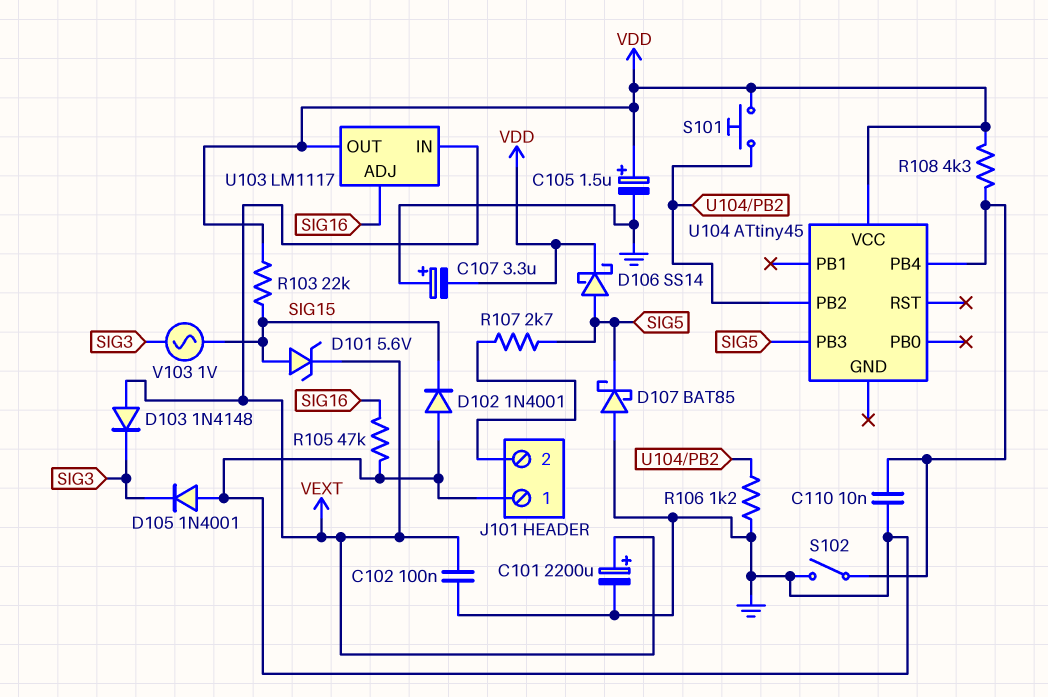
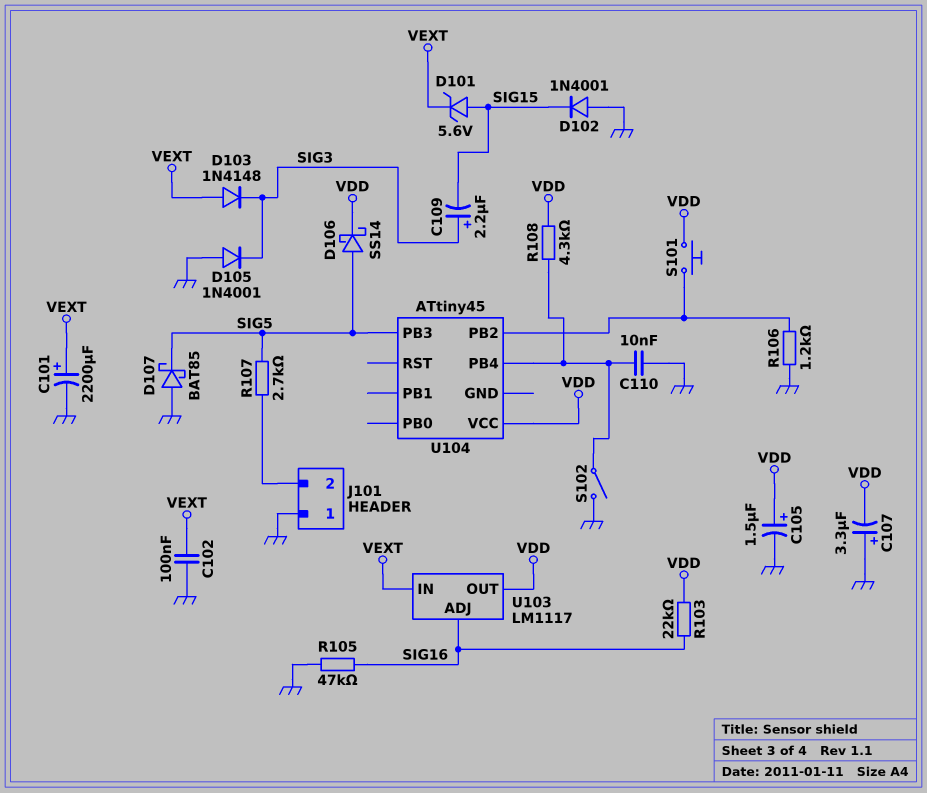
C109: none -> 2.2uF (plus SIG3, minus SIG15)
R103: 22k (SIG15, VDD) -> 22k (SIG16, VDD)
V103: AC 1V (SIG3, SIG15) -> none

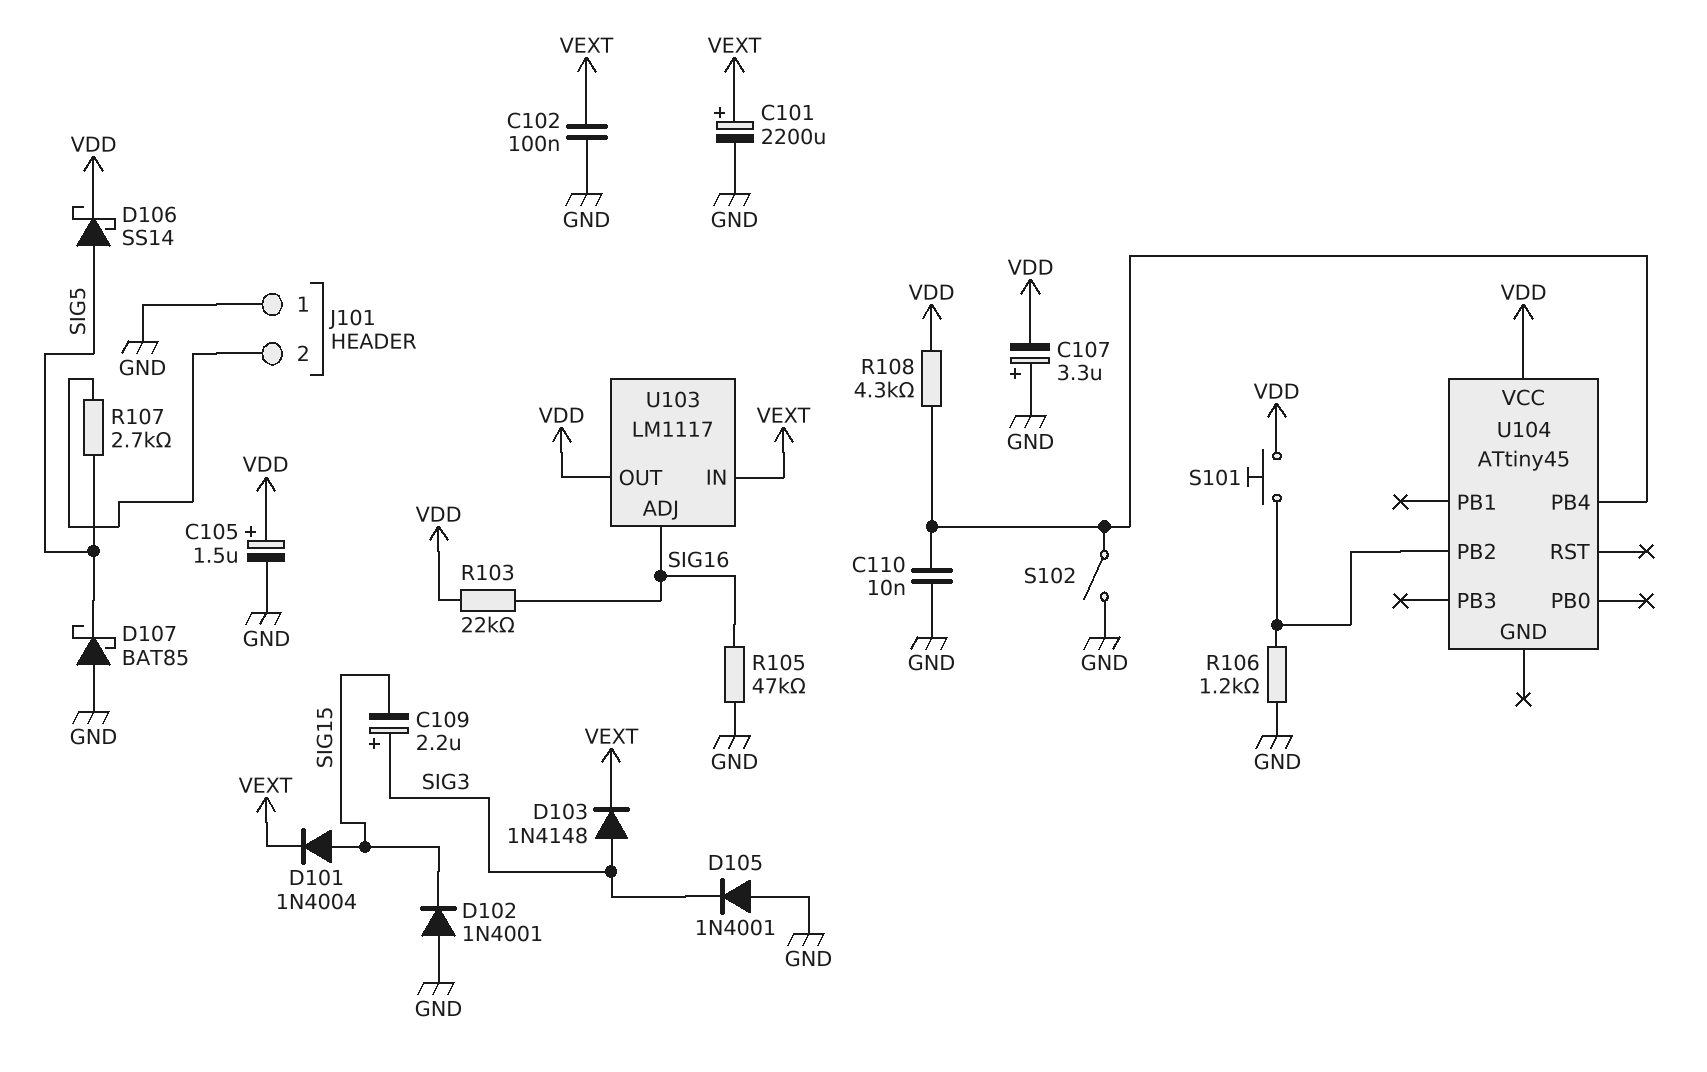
D101: zener 5.6V (A SIG15, K VEXT) -> diode 1N4004 (A SIG15, K VEXT)
D103: diode 1N4148 (A VEXT, K SIG3) -> diode 1N4148 (A SIG3, K VEXT)
U104 pin PB3: SIG5 -> none

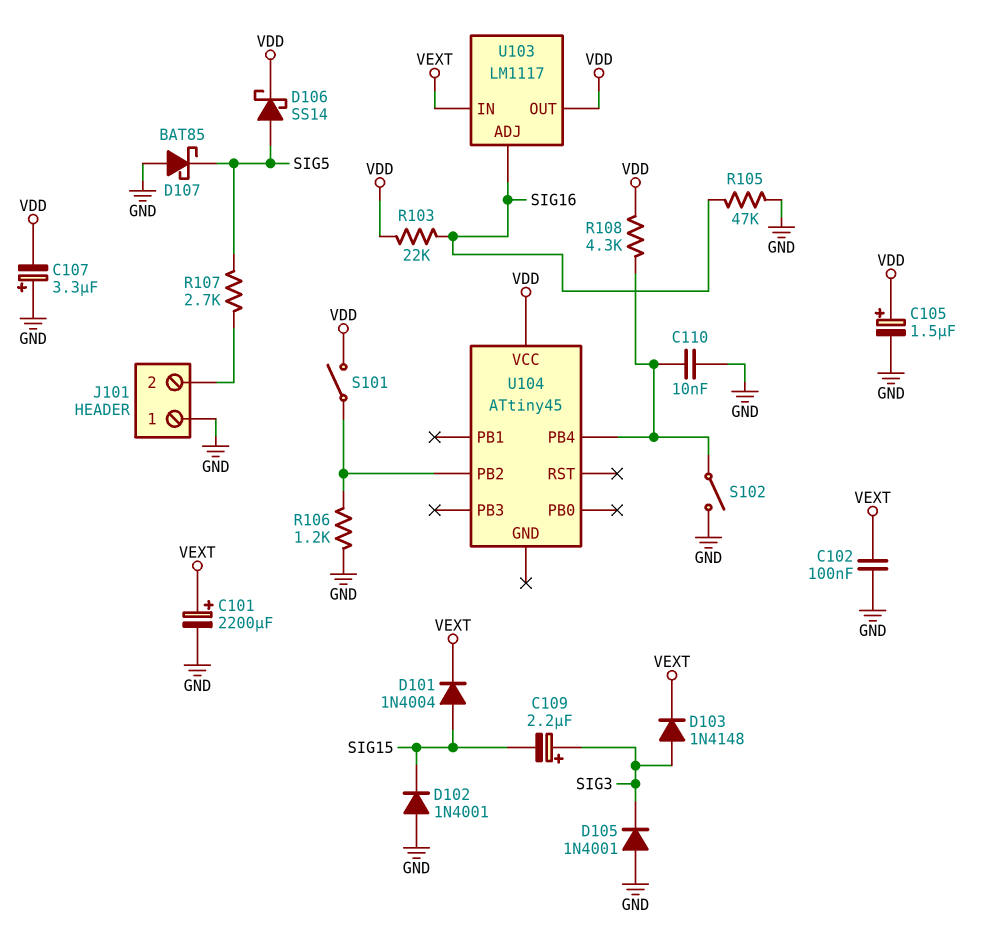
S101: button (U104/PB2, VDD) -> switch (U104/PB2, VDD)

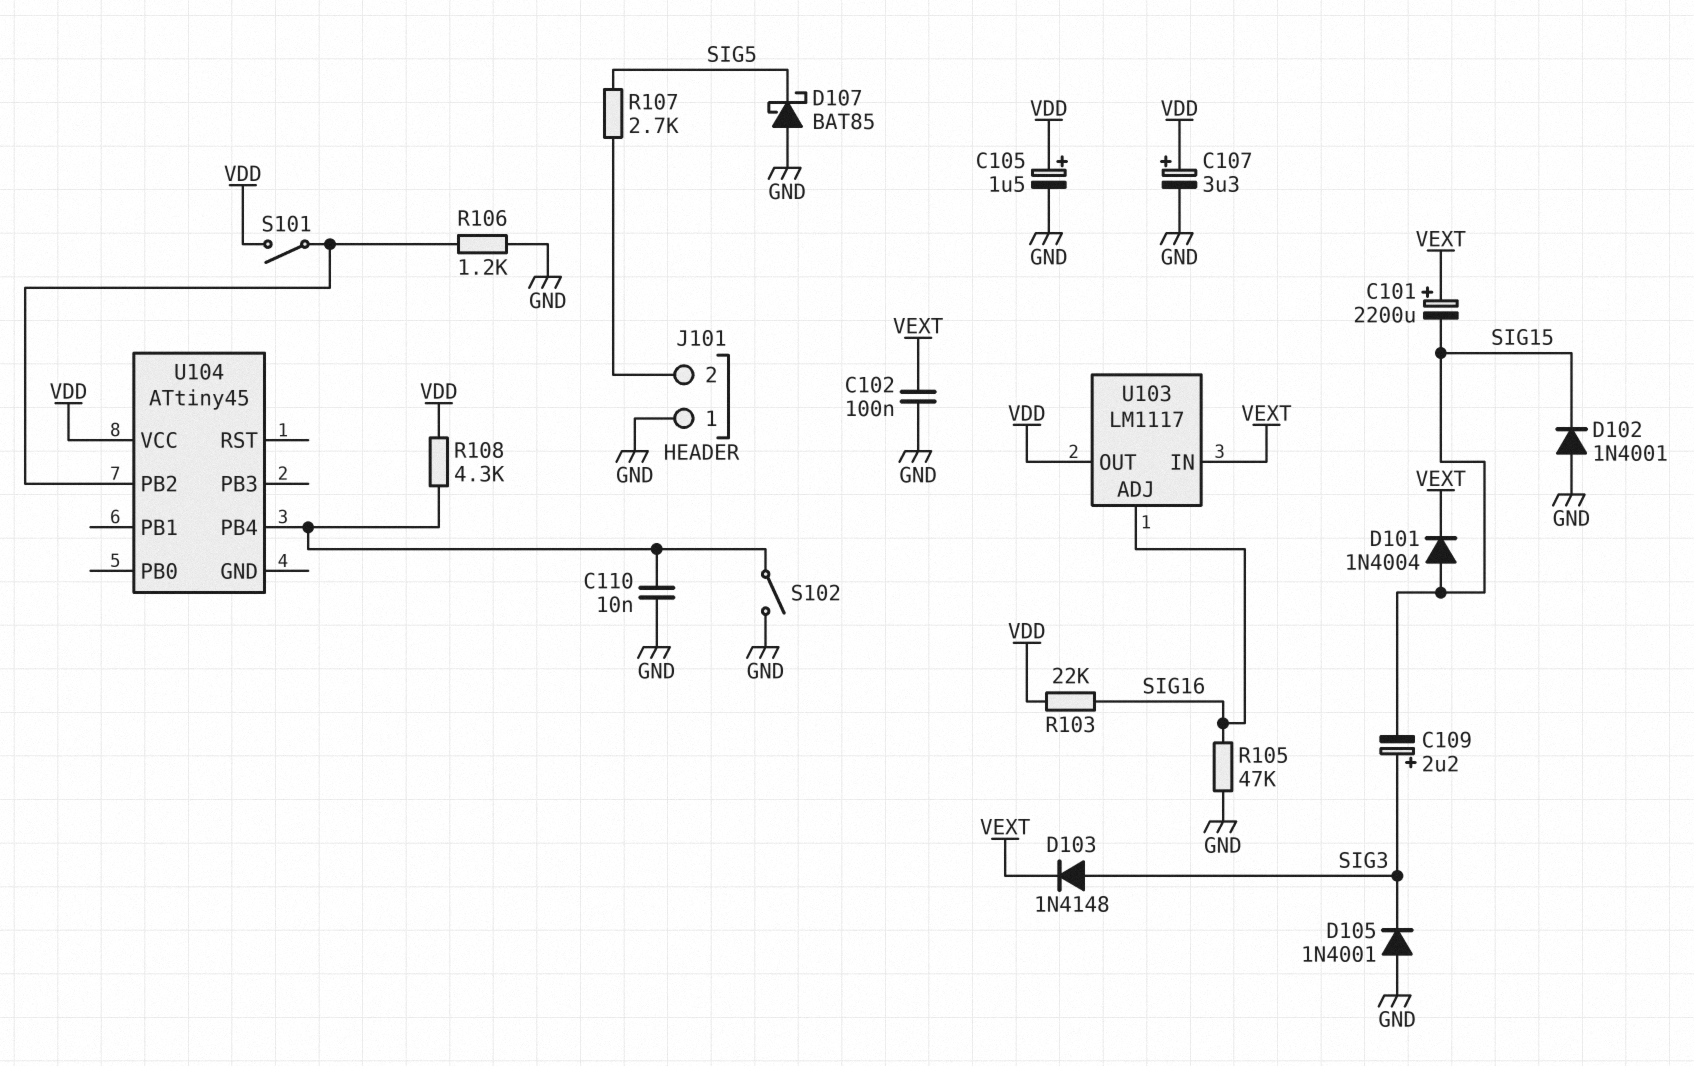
C101: 2200uF (plus VEXT, minus GND) -> 2200uF (plus VEXT, minus SIG15)
C107: 3.3uF (plus GND, minus VDD) -> 3.3uF (plus VDD, minus GND)
D106: schottky SS14 (A SIG5, K VDD) -> none

